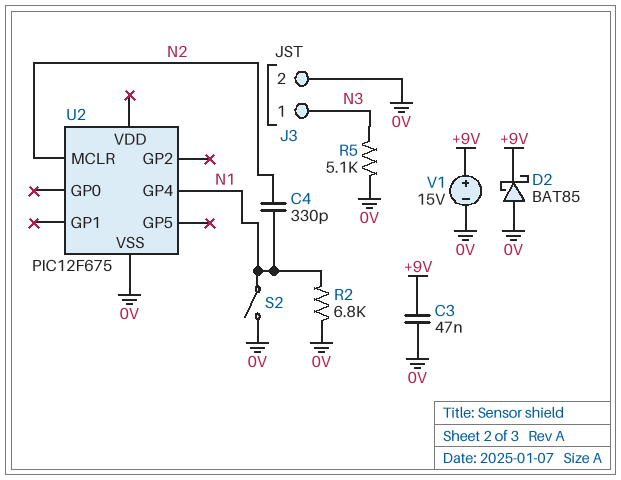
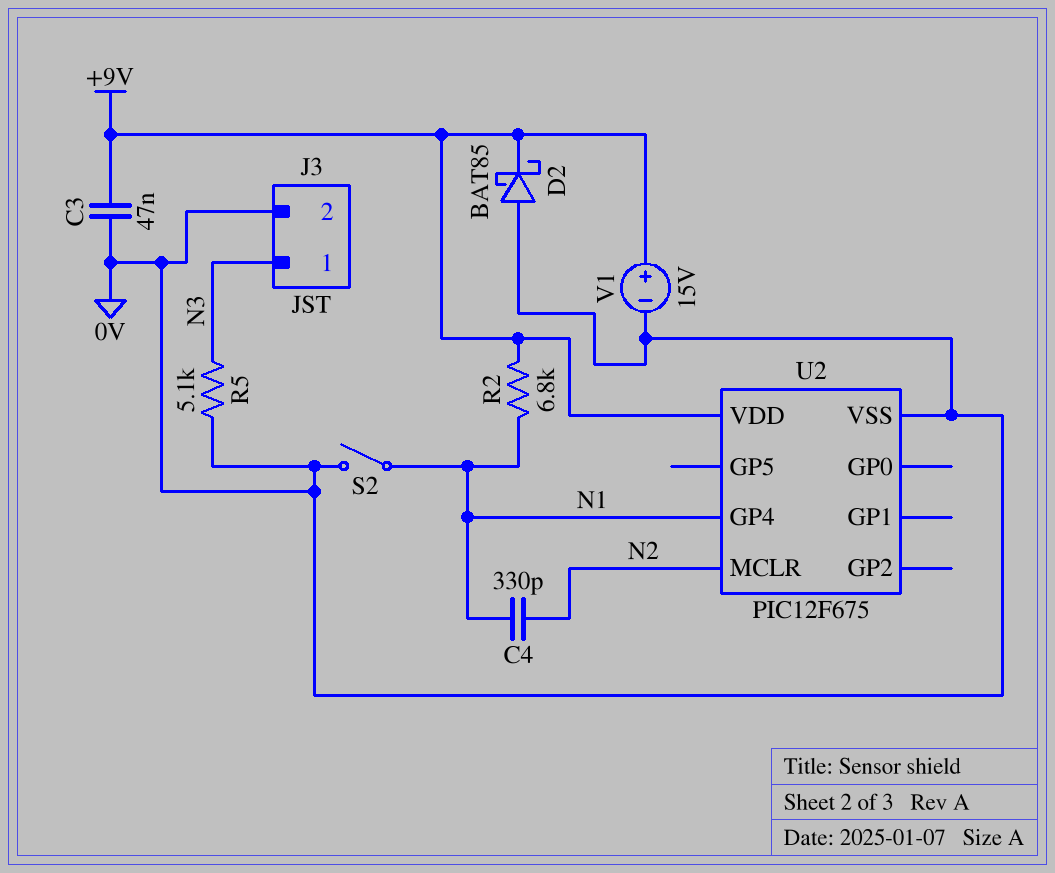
R2: 6.8k (0V, N1) -> 6.8k (+9V, N1)
U2 pin VDD: none -> +9V

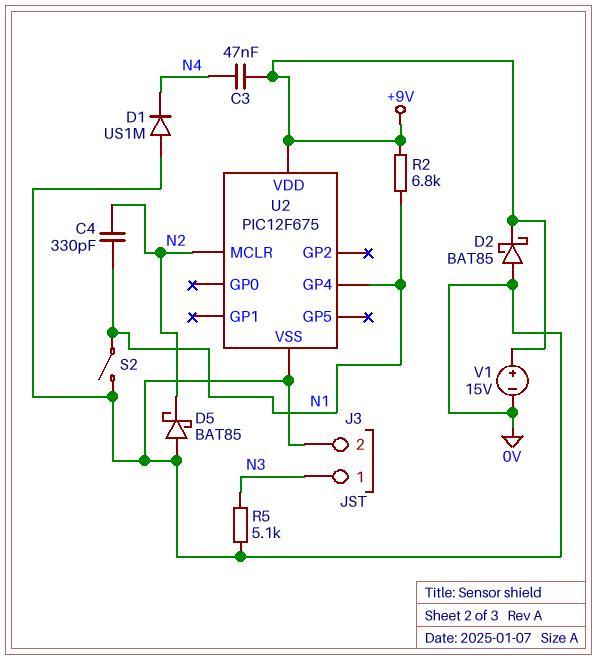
C3: 47nF (+9V, 0V) -> 47nF (+9V, N4)
D1: none -> diode US1M (A 0V, K N4)
D5: none -> schottky BAT85 (A 0V, K N2)

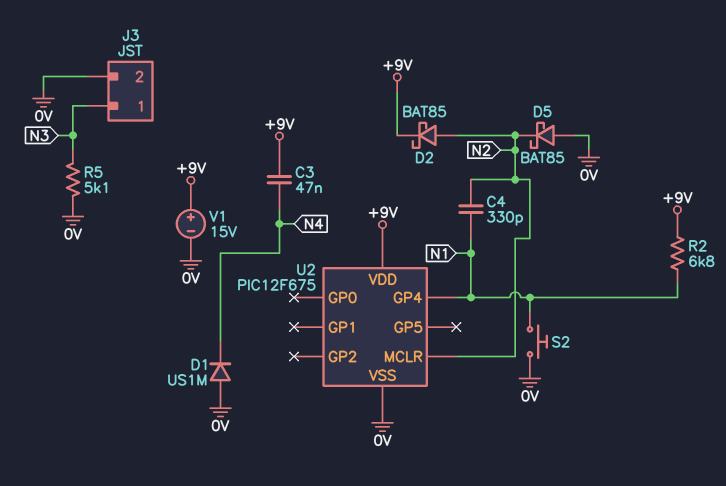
D2: schottky BAT85 (A 0V, K +9V) -> schottky BAT85 (A N2, K +9V)
S2: switch (0V, N1) -> button (0V, N1)

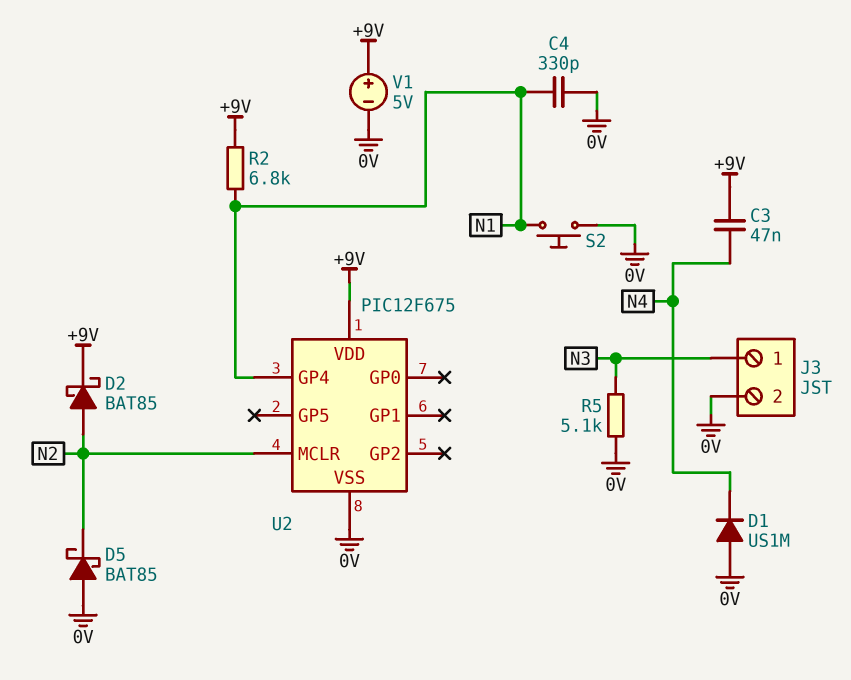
C4: 330pF (N1, N2) -> 330pF (0V, N1)
V1: 15V (plus +9V, minus 0V) -> 5V (plus +9V, minus 0V)

